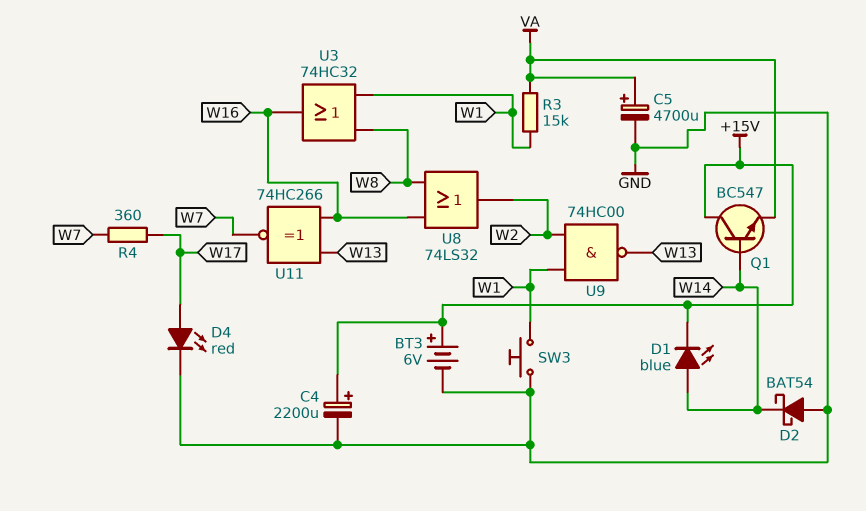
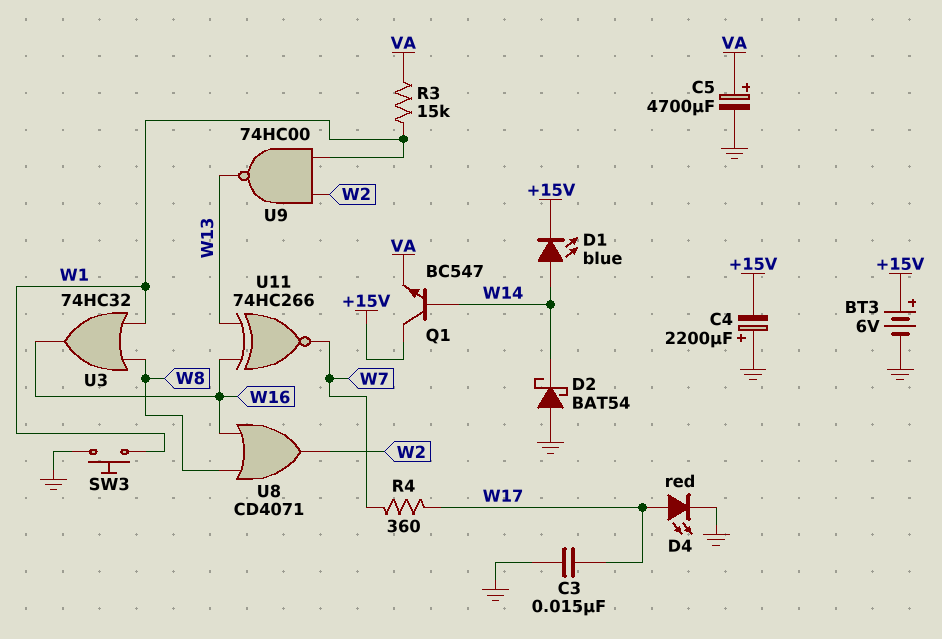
C3: none -> 15nF (GND, W17)
C4: 2200uF (plus +15V, minus GND) -> 2200uF (plus GND, minus +15V)
U8: OR 74LS32 (in W8, in W16, out W2) -> OR CD4071 (in W8, in W16, out W2)

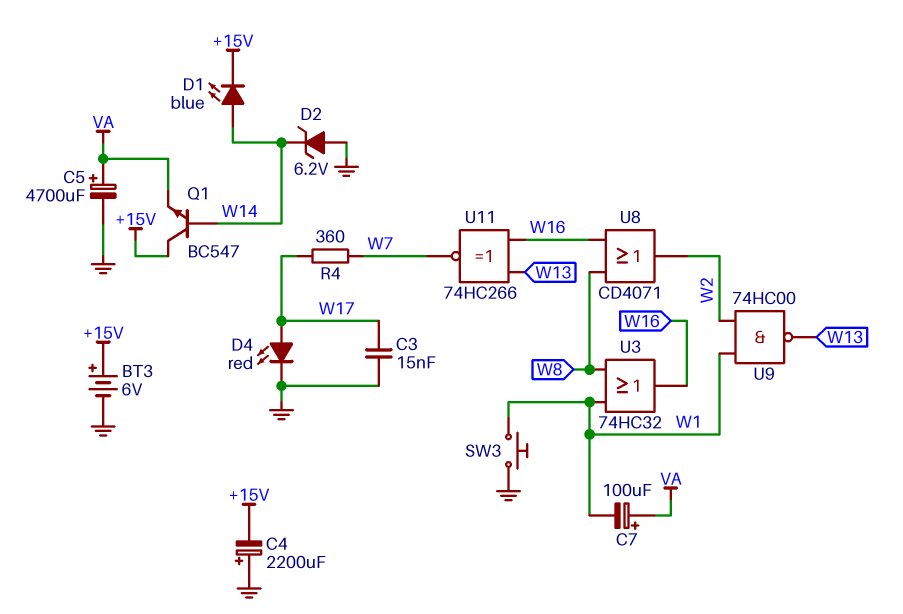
C7: none -> 100uF (plus VA, minus W1)
D2: schottky BAT54 (A GND, K W14) -> zener 6.2V (A GND, K W14)
R3: 15k (VA, W1) -> none

